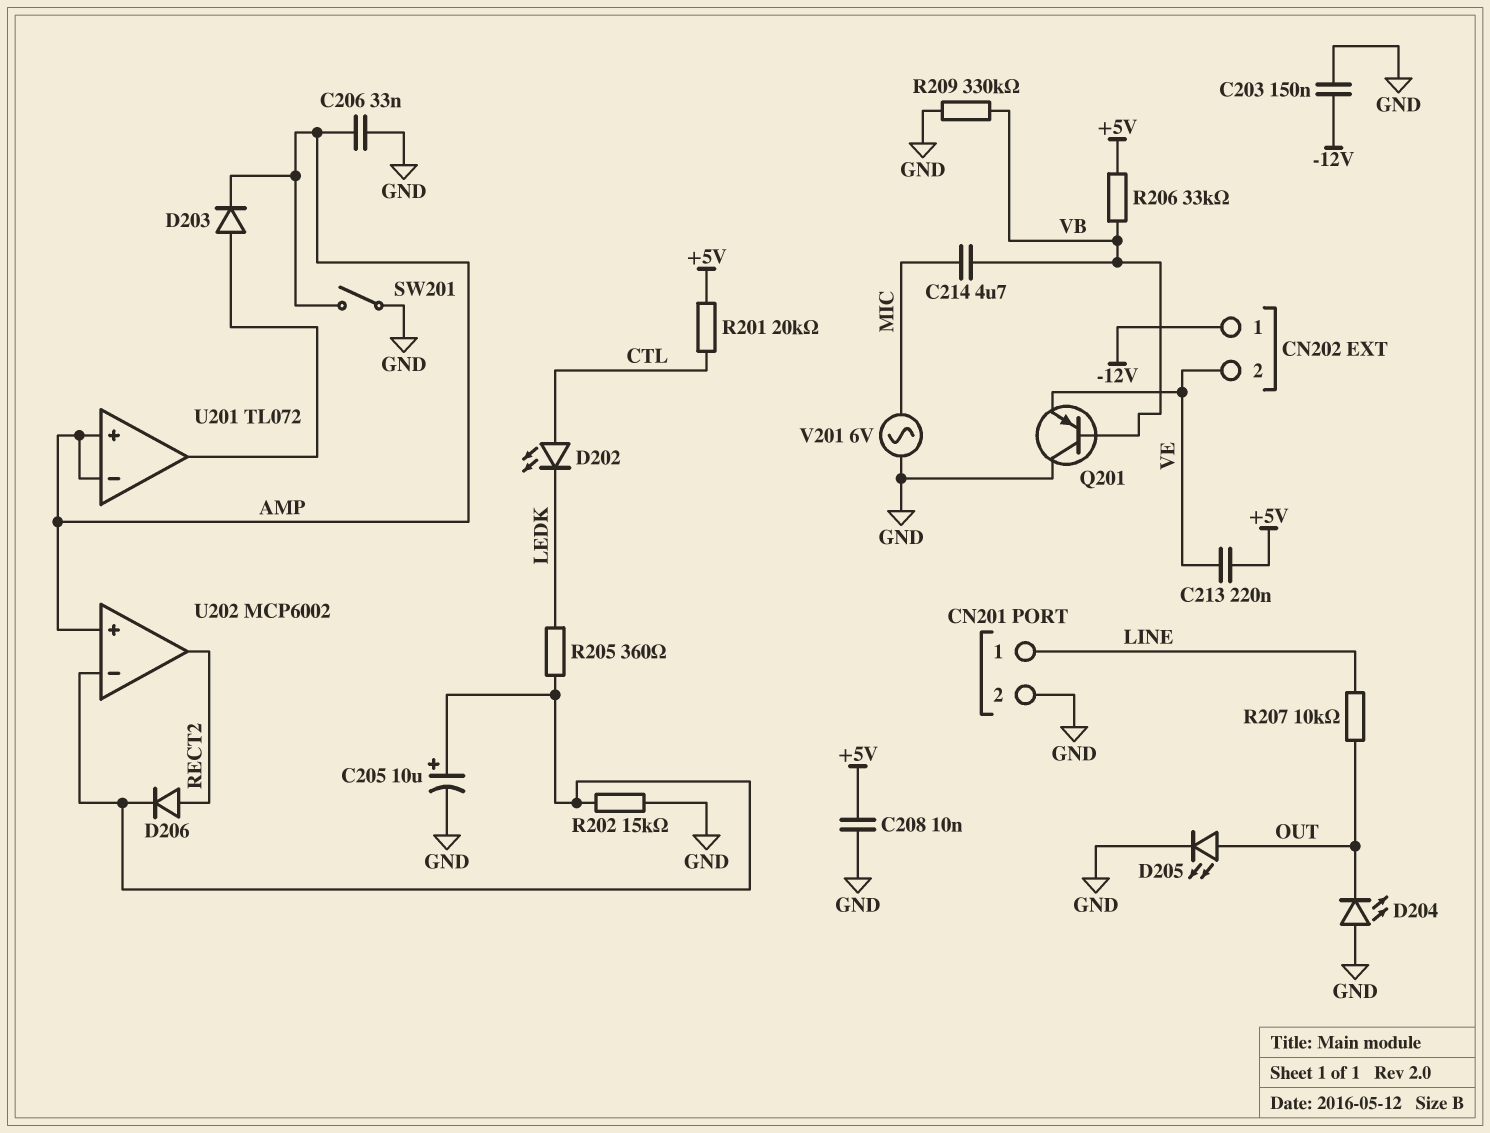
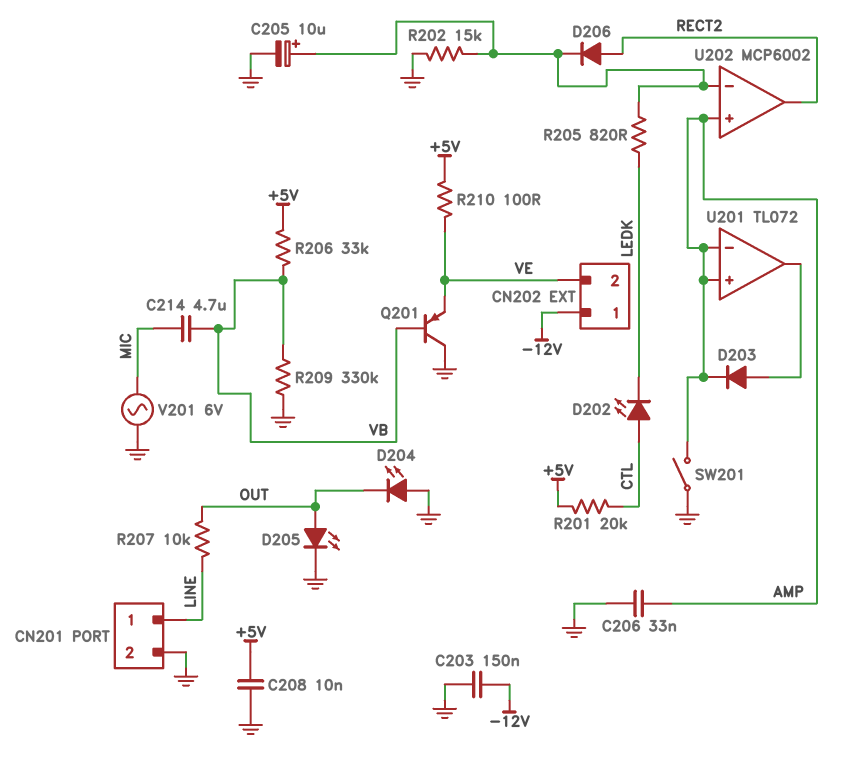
C213: 220nF (+5V, VE) -> none
R205: 360 (LEDK, U202/in-) -> 820 (LEDK, U202/in-)
R210: none -> 100 (+5V, VE)

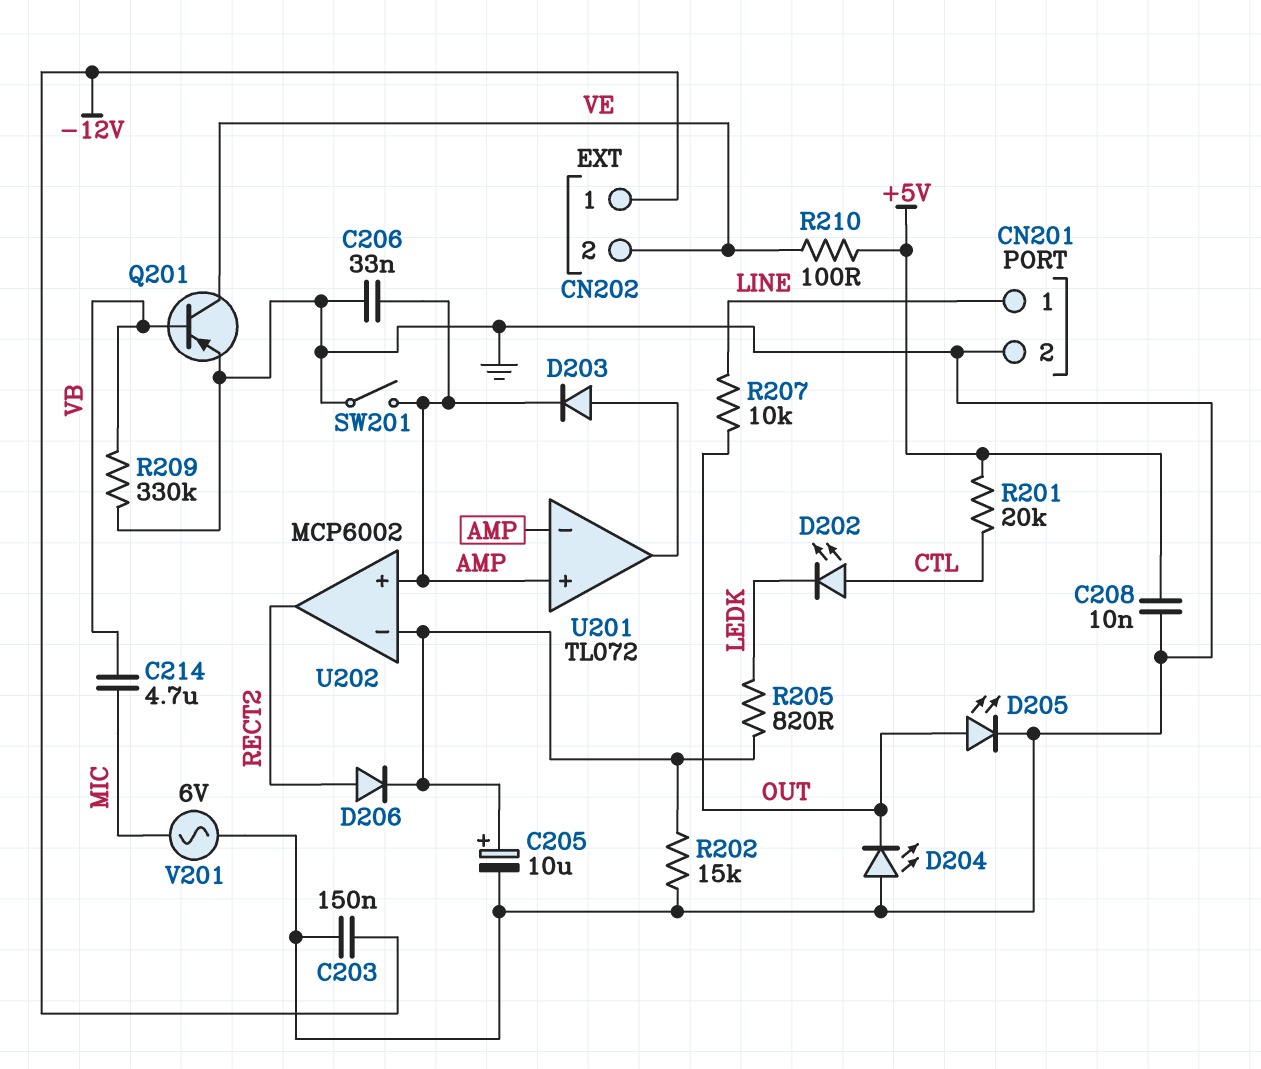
Q201: PNP (B VB, C GND, E VE) -> PNP (B VB, C VE, E GND)
R206: 33k (+5V, VB) -> none

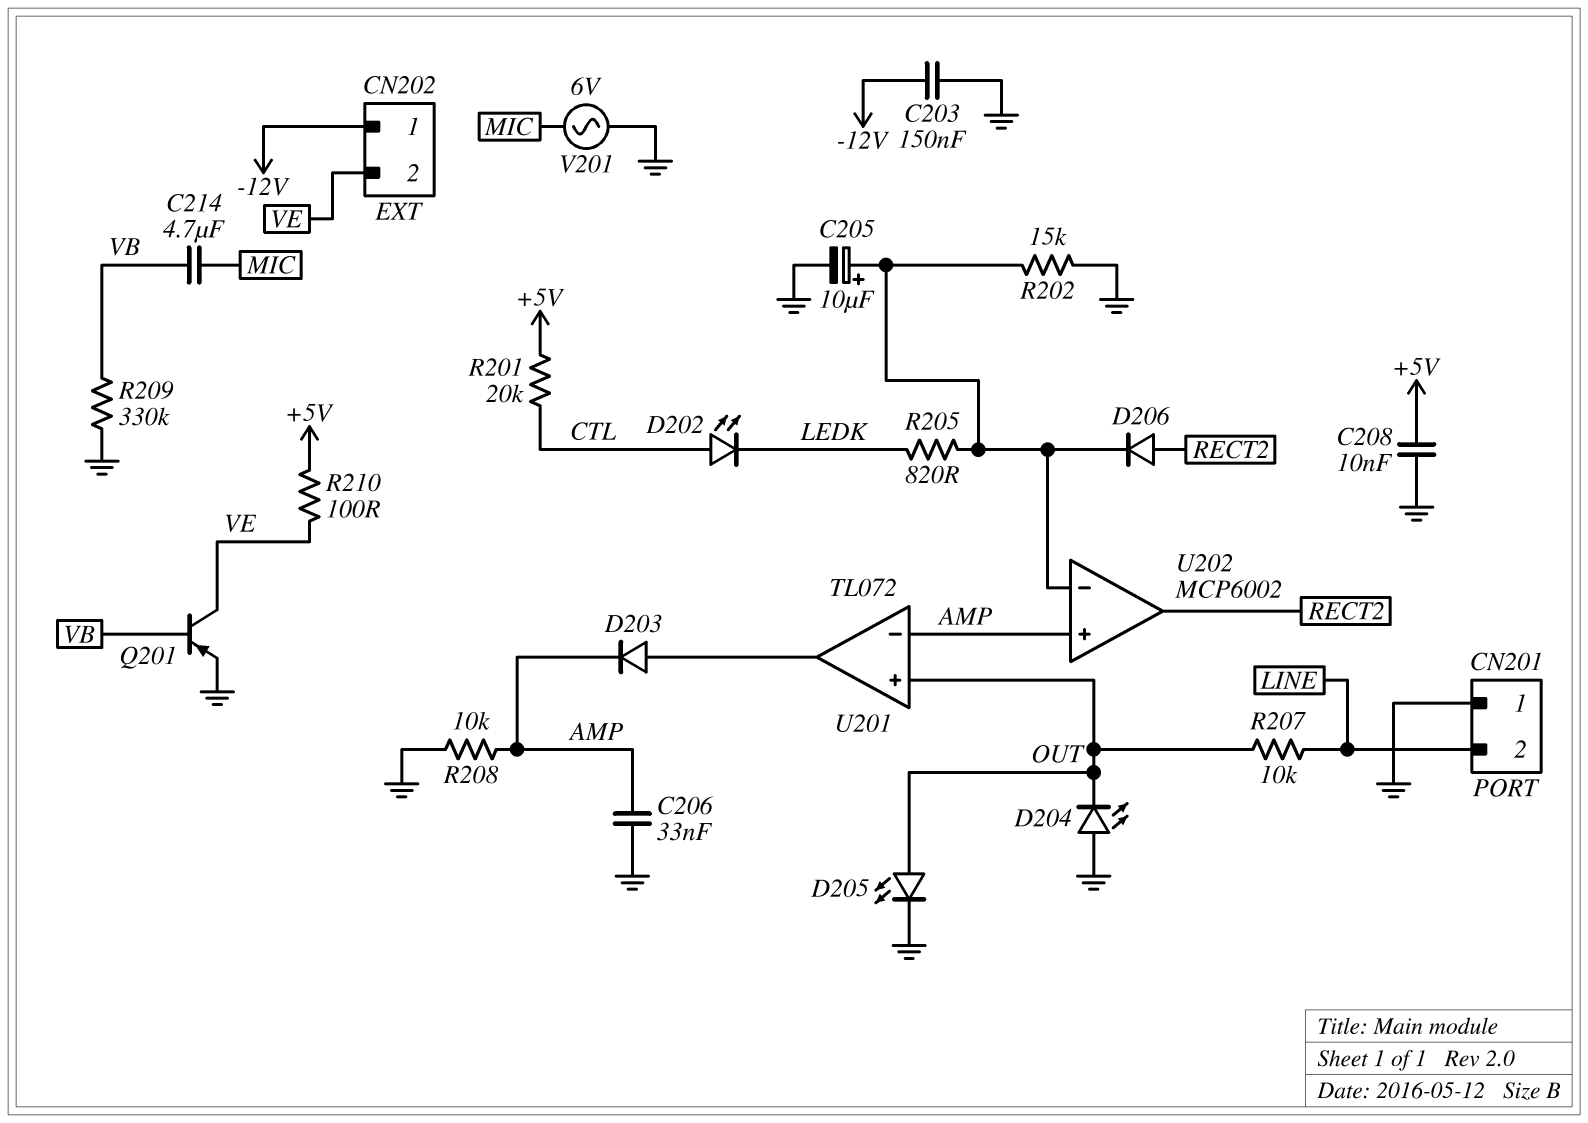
CN201 pin 1: LINE -> GND
CN201 pin 2: GND -> LINE
R208: none -> 10k (AMP, GND)
SW201: switch (AMP, GND) -> none
U201 pin in+: AMP -> OUT

